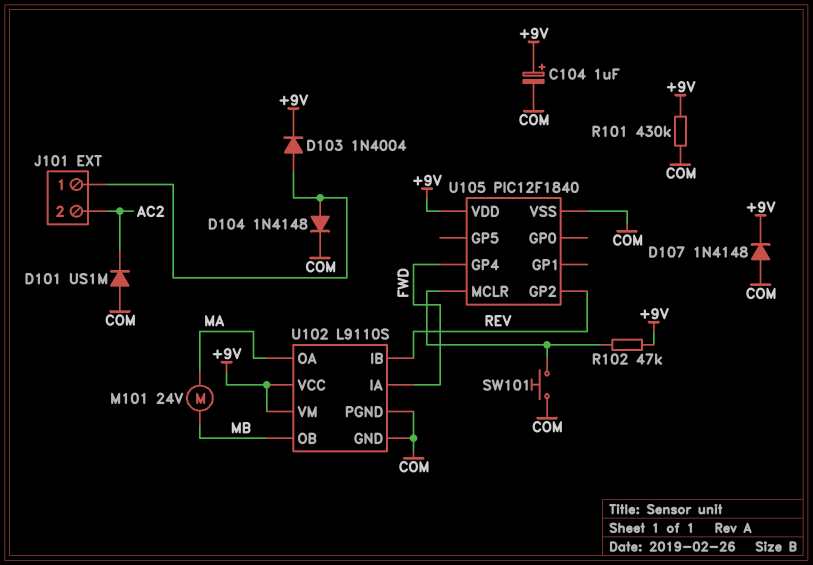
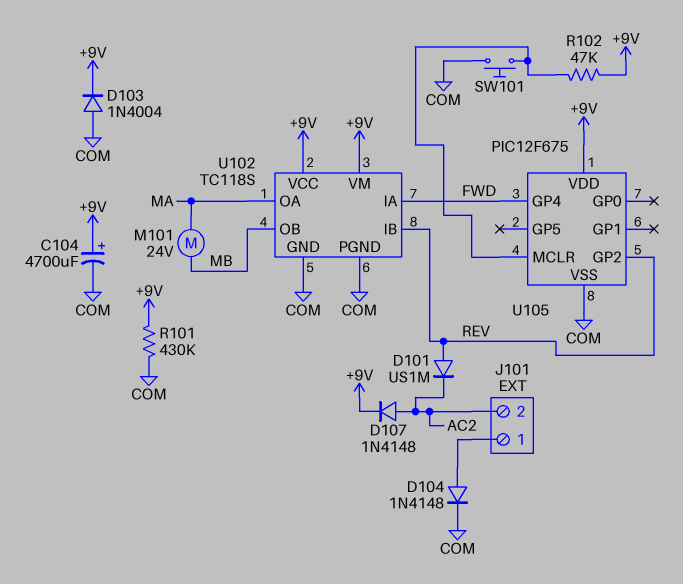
C104: 1uF (plus +9V, minus COM) -> 4700uF (plus +9V, minus COM)
D101: diode US1M (A COM, K AC2) -> diode US1M (A REV, K AC2)
D103: diode 1N4004 (A J101/1, K +9V) -> diode 1N4004 (A COM, K +9V)
D107: diode 1N4148 (A COM, K +9V) -> diode 1N4148 (A AC2, K +9V)
U102: L9110S -> TC118S
U105: PIC12F1840 -> PIC12F675

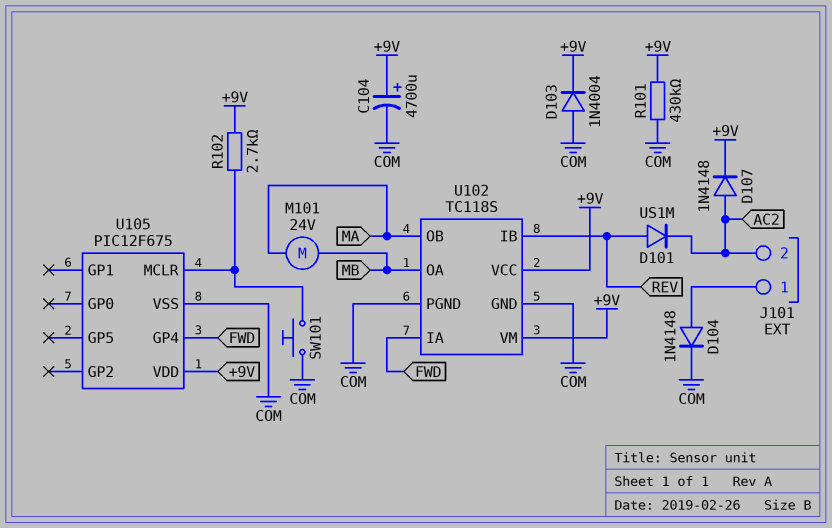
R102: 47k (+9V, U105/MCLR) -> 2.7k (+9V, U105/MCLR)
U102 pin OA: MA -> MB
U102 pin OB: MB -> MA
U105 pin GP2: REV -> none

